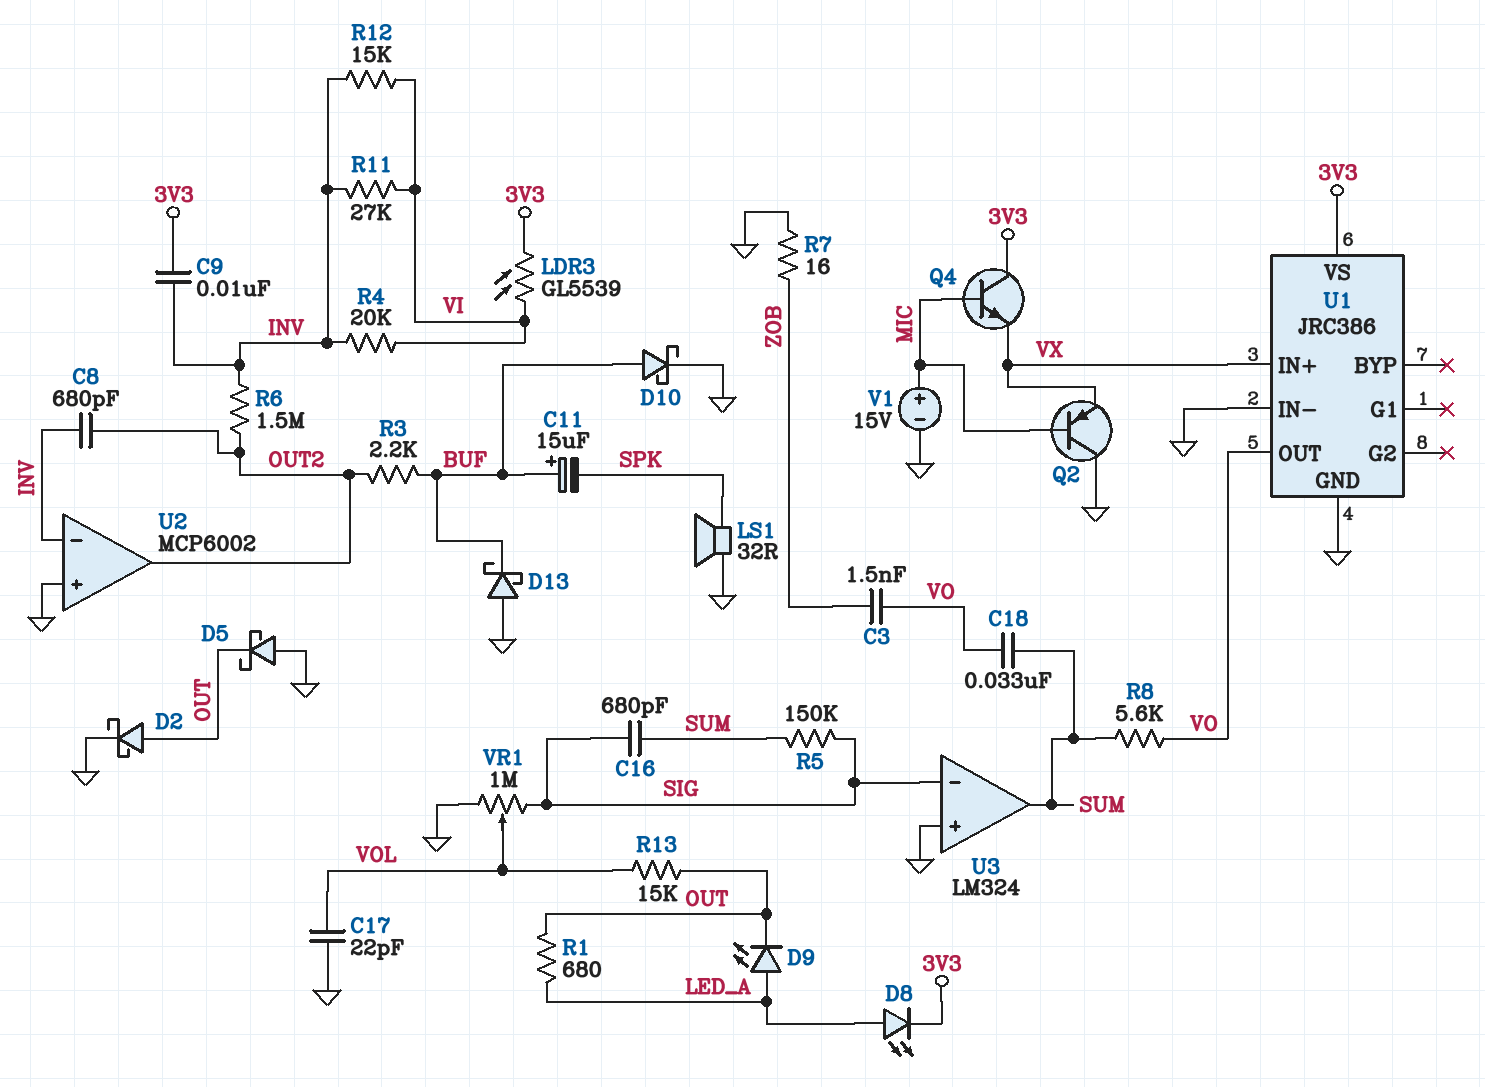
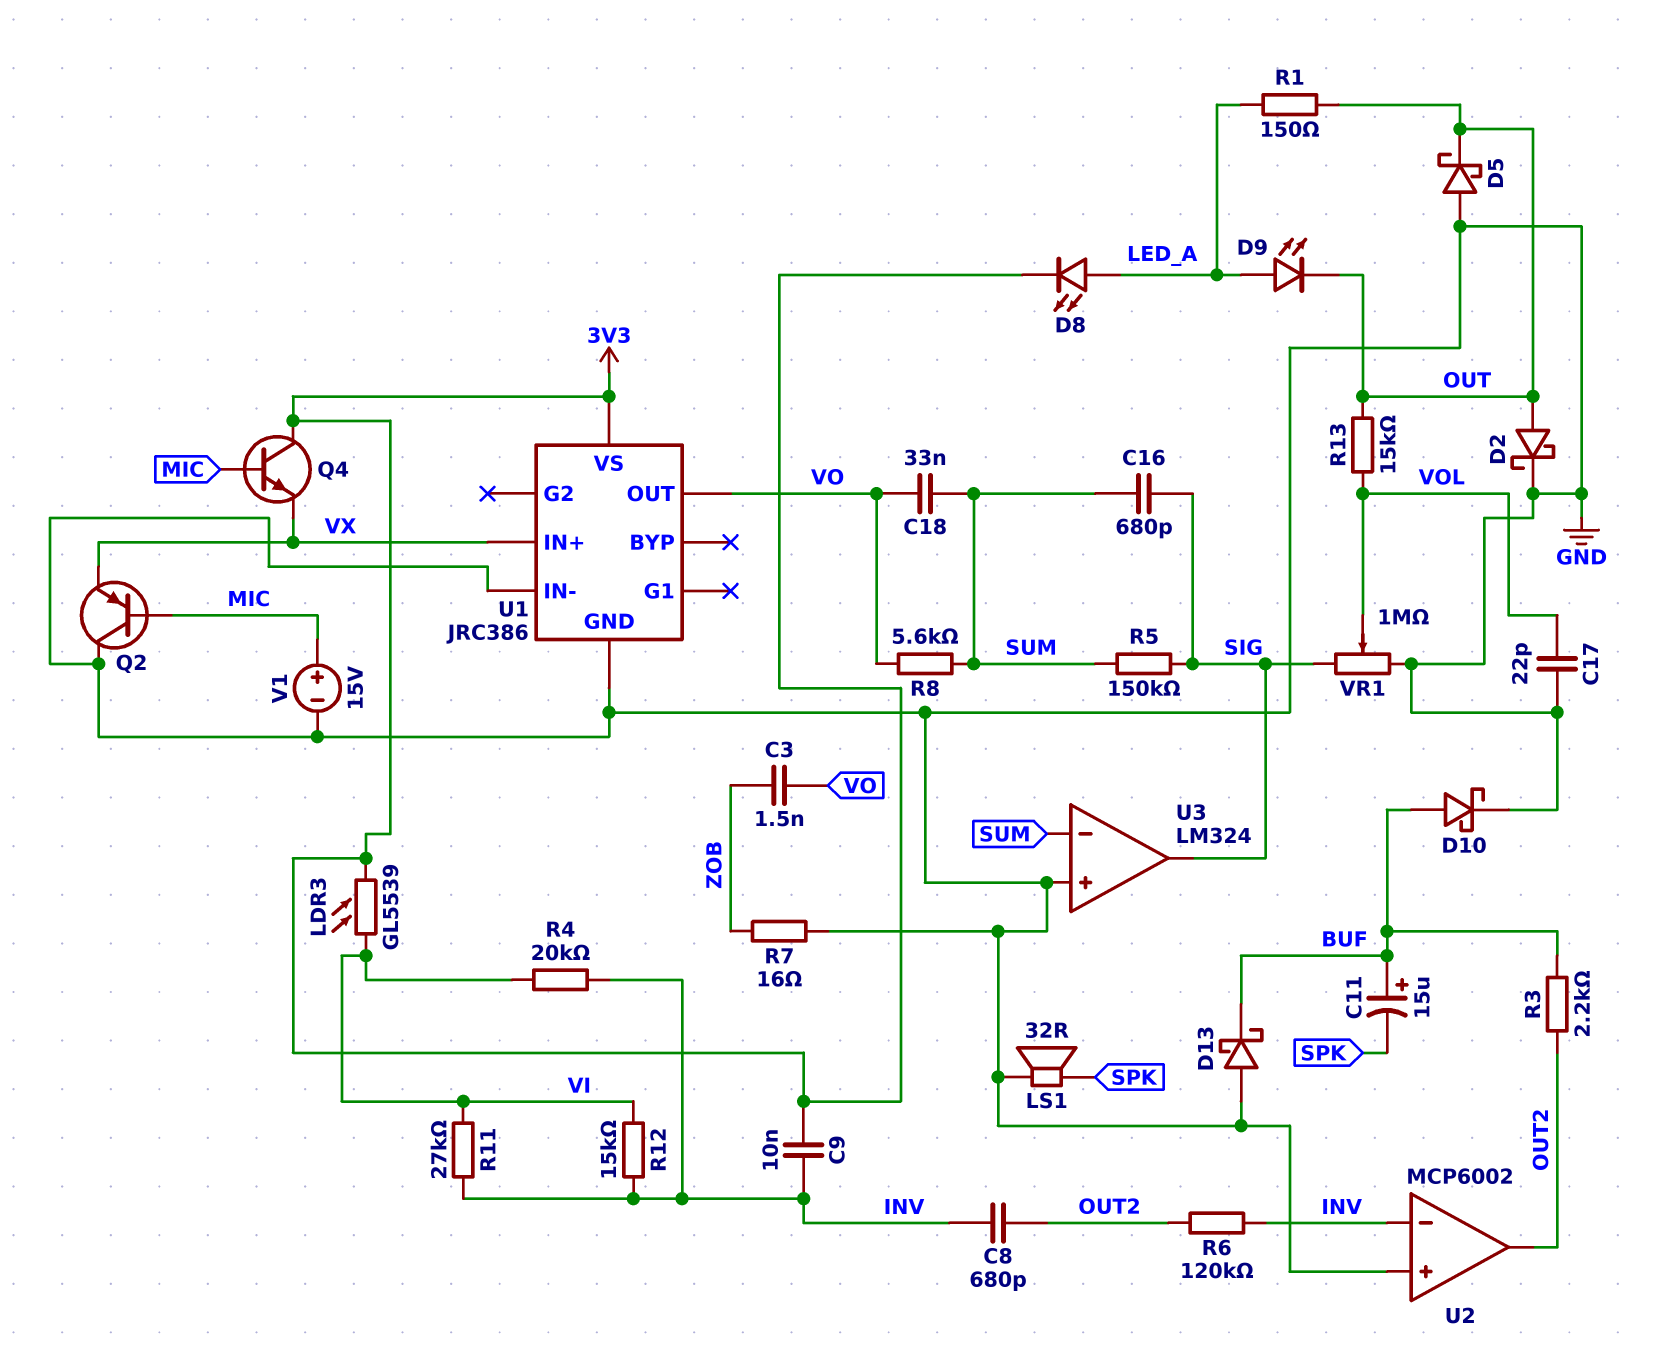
R1: 680 (LED_A, OUT) -> 150 (LED_A, OUT)
R6: 1.5M (INV, OUT2) -> 120k (INV, OUT2)
U3 pin in-: SIG -> SUM
U3 pin out: SUM -> SIG

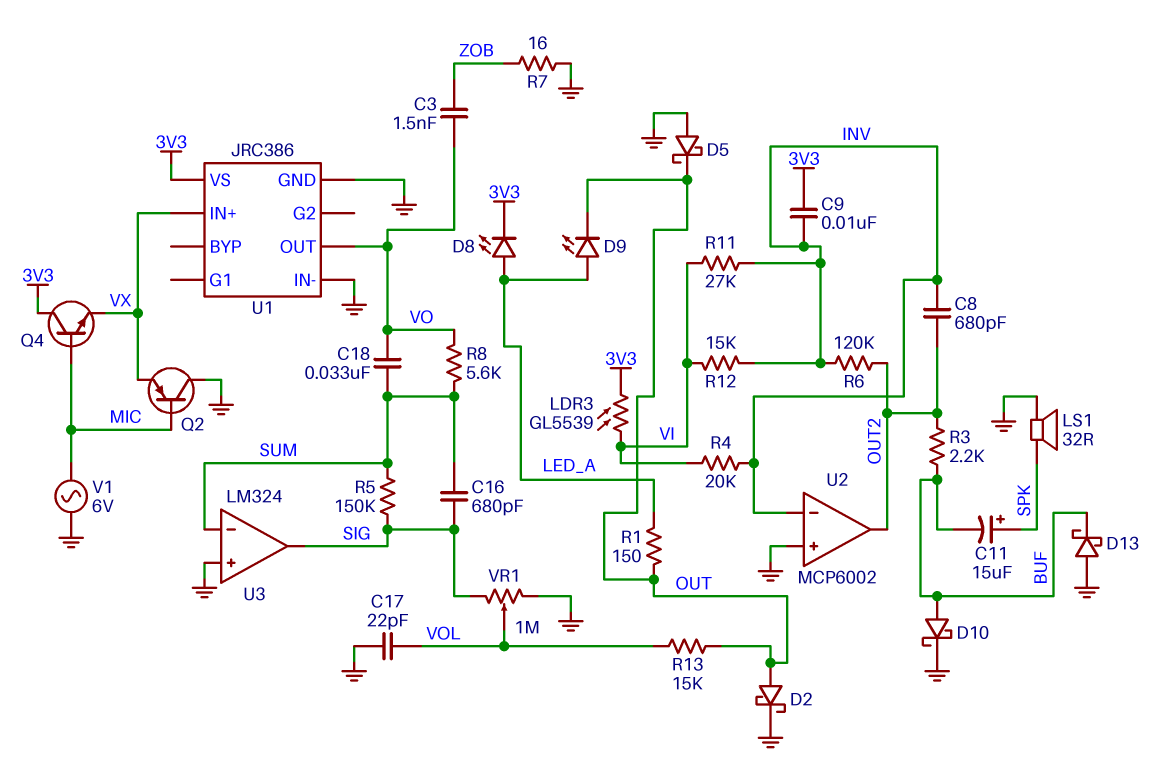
C11: 15uF (plus BUF, minus SPK) -> 15uF (plus SPK, minus BUF)
V1: 15V (plus MIC, minus GND) -> AC 6V (GND, MIC)

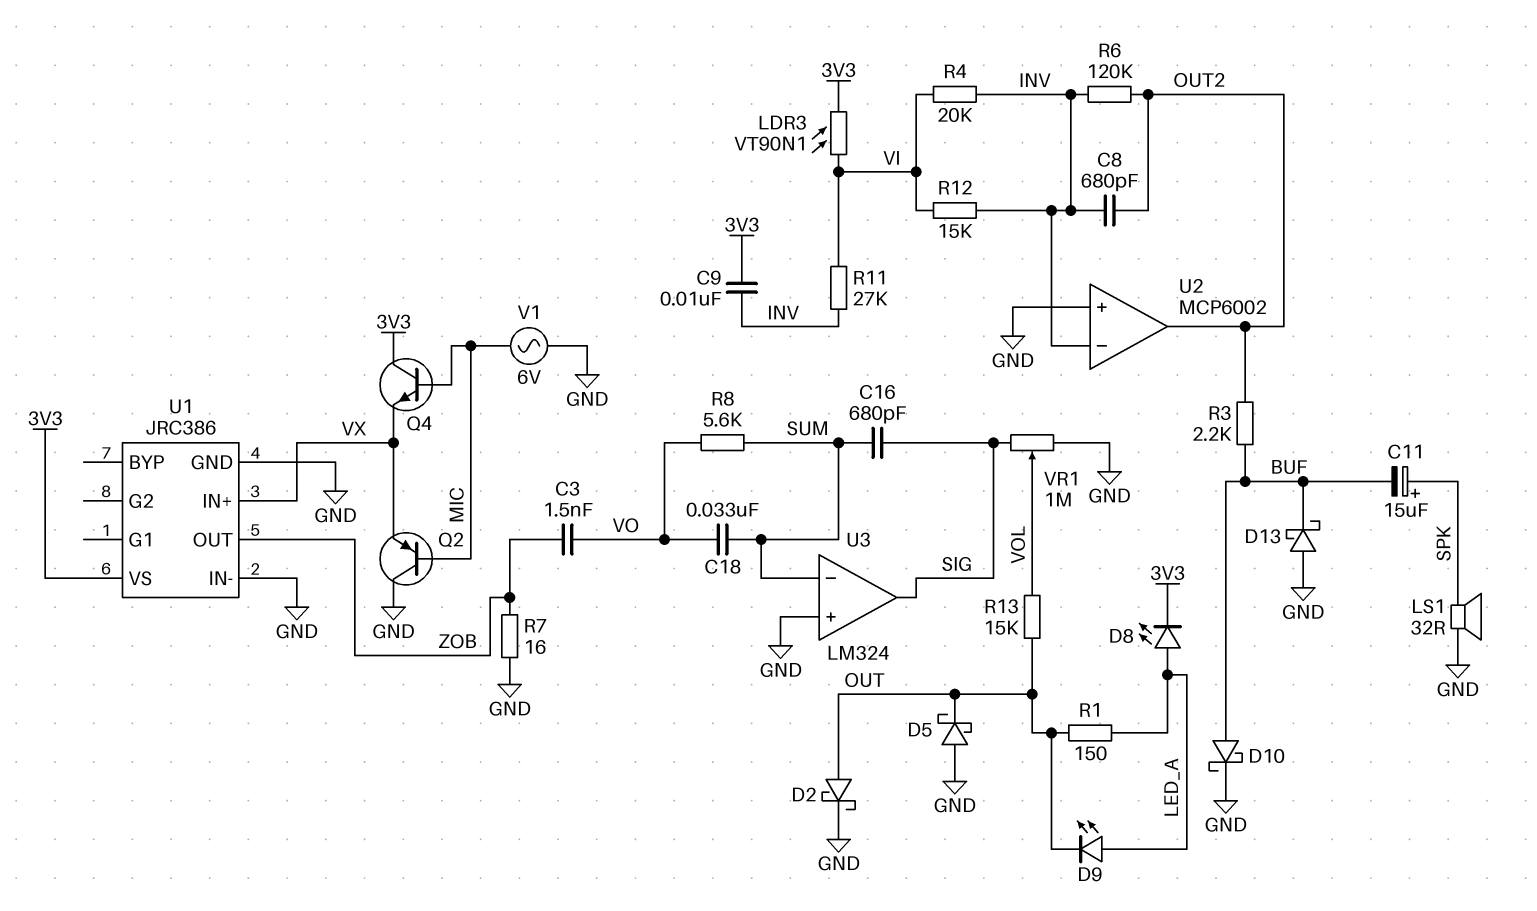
C17: 22pF (GND, VOL) -> none
LDR3: GL5539 (3V3, VI) -> VT90N1 (3V3, VI)
R5: 150k (SIG, SUM) -> none
U1 pin OUT: VO -> ZOB

